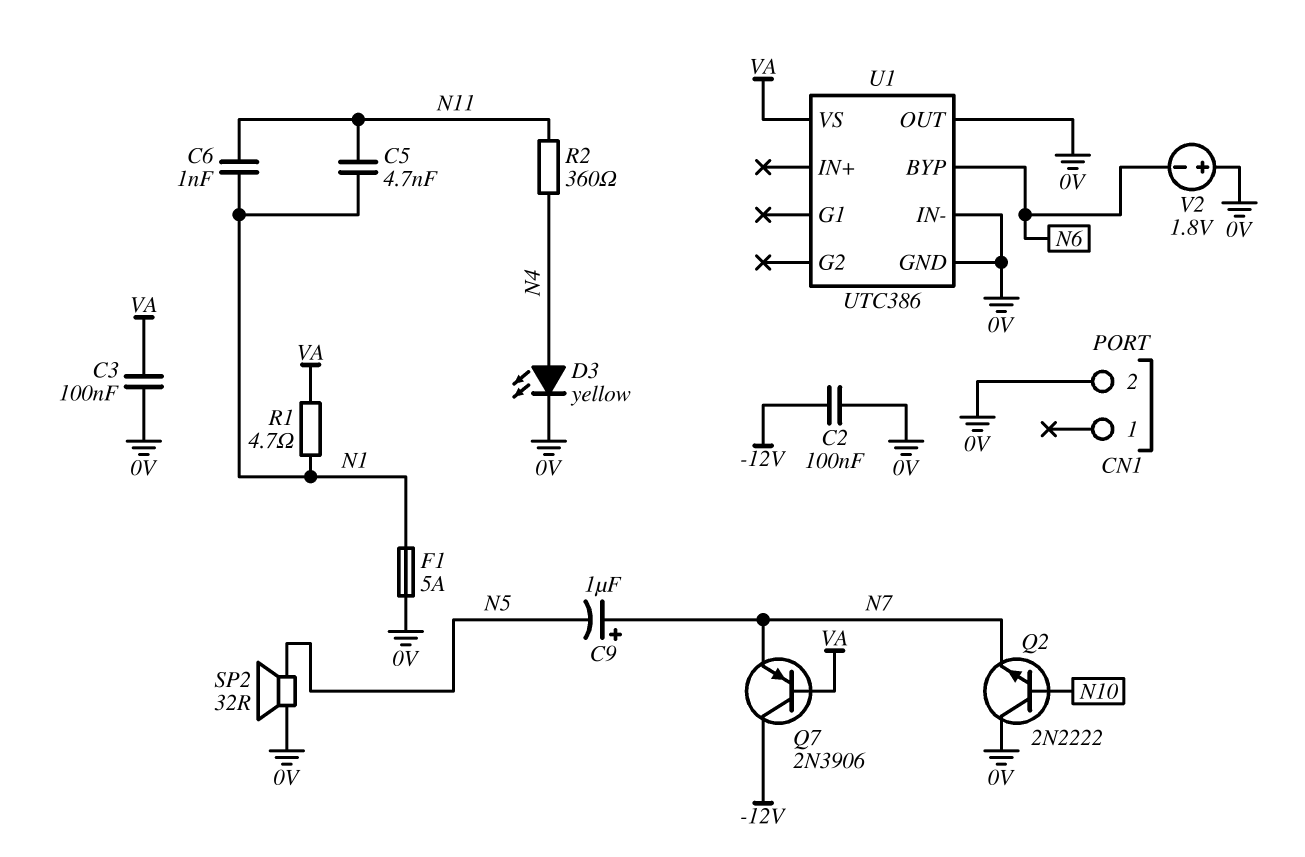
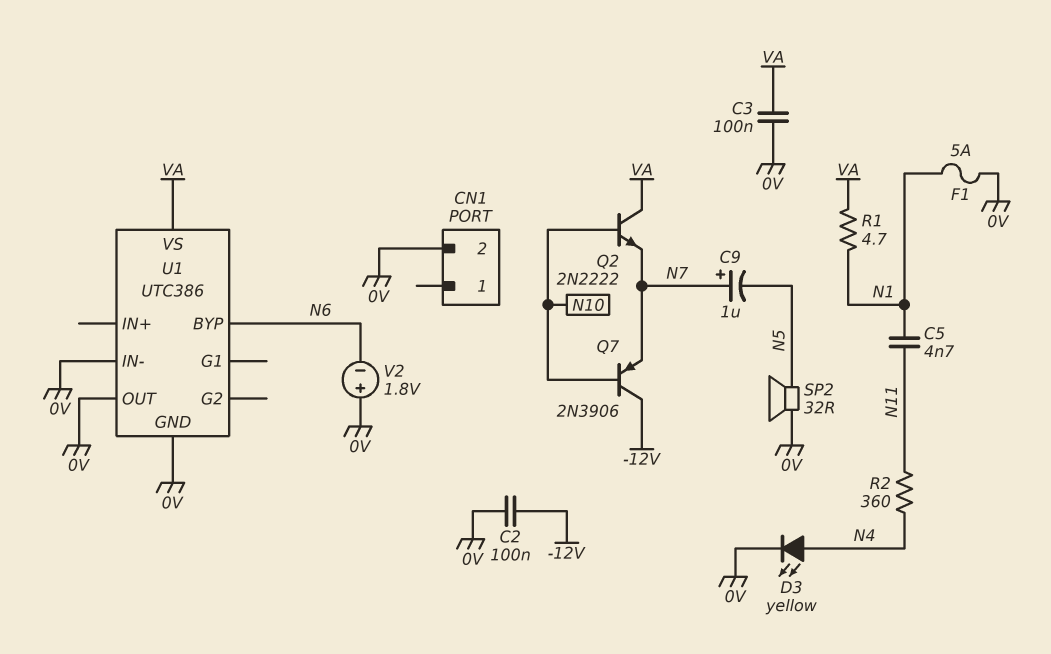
C6: 1nF (N1, N11) -> none
Q2: NPN 2N2222 (B N10, C 0V, E N7) -> NPN 2N2222 (B N10, C VA, E N7)
Q7: PNP 2N3906 (B VA, C -12V, E N7) -> PNP 2N3906 (B N10, C -12V, E N7)

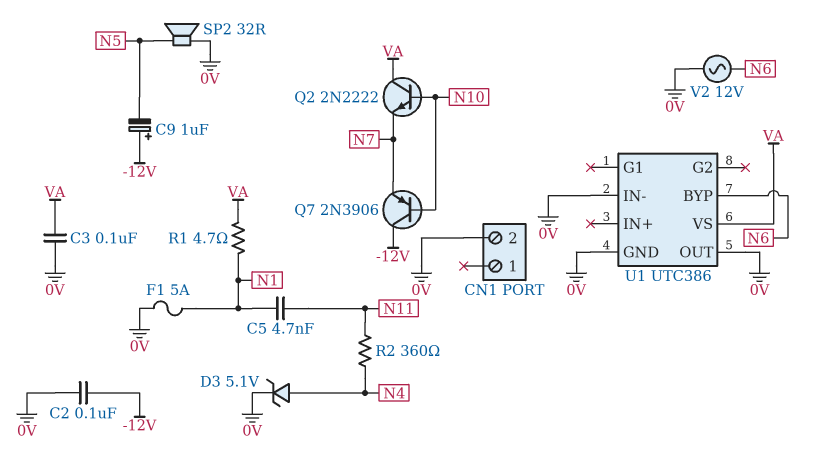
C9: 1uF (plus N7, minus N5) -> 1uF (plus -12V, minus N5)
D3: LED yellow (A N4, K 0V) -> zener 5.1V (A N4, K 0V)
V2: 1.8V (plus 0V, minus N6) -> AC 12V (0V, N6)

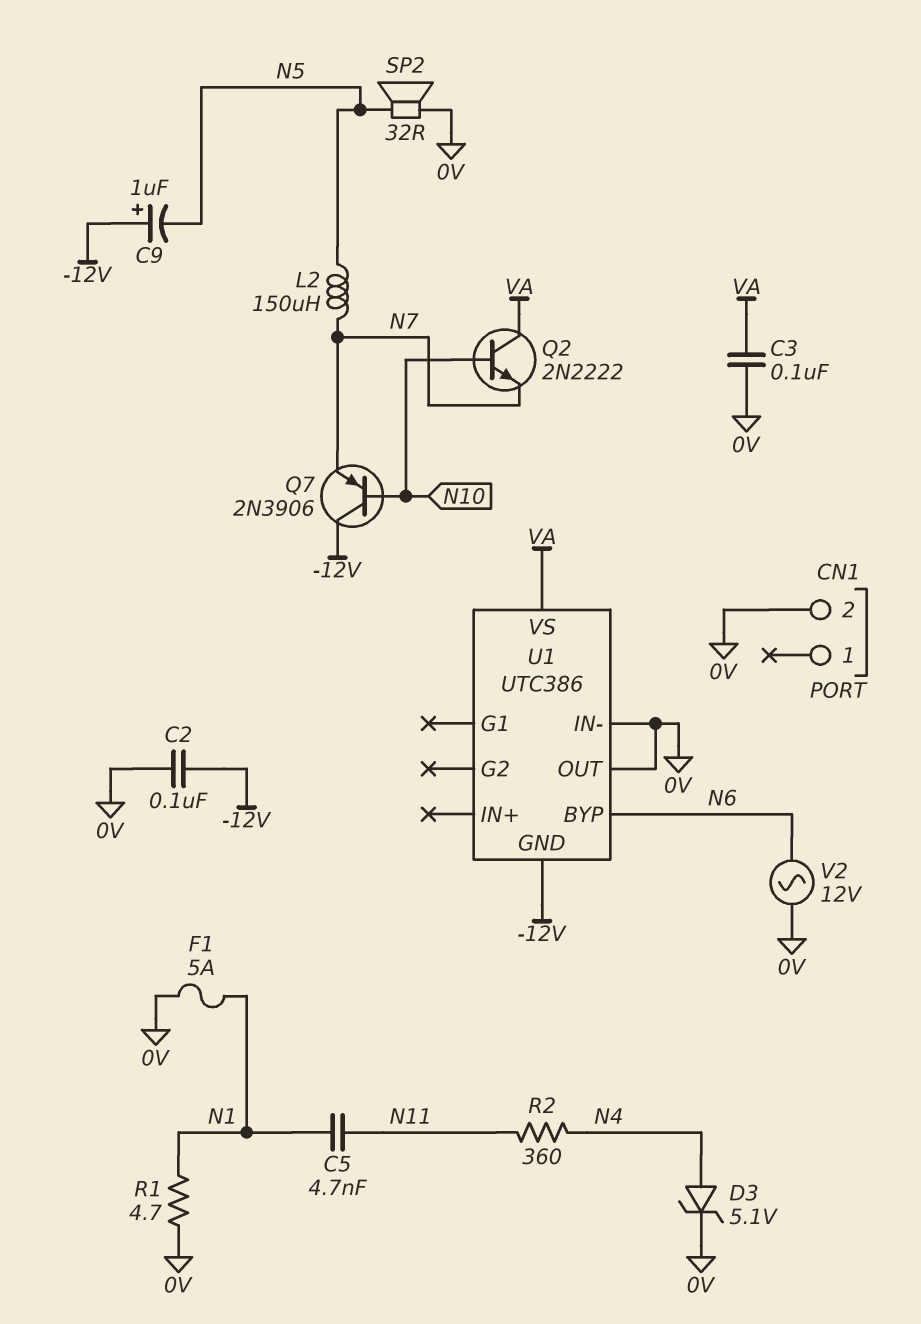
L2: none -> 150uH (N5, N7)
R1: 4.7 (N1, VA) -> 4.7 (0V, N1)
U1 pin GND: 0V -> -12V

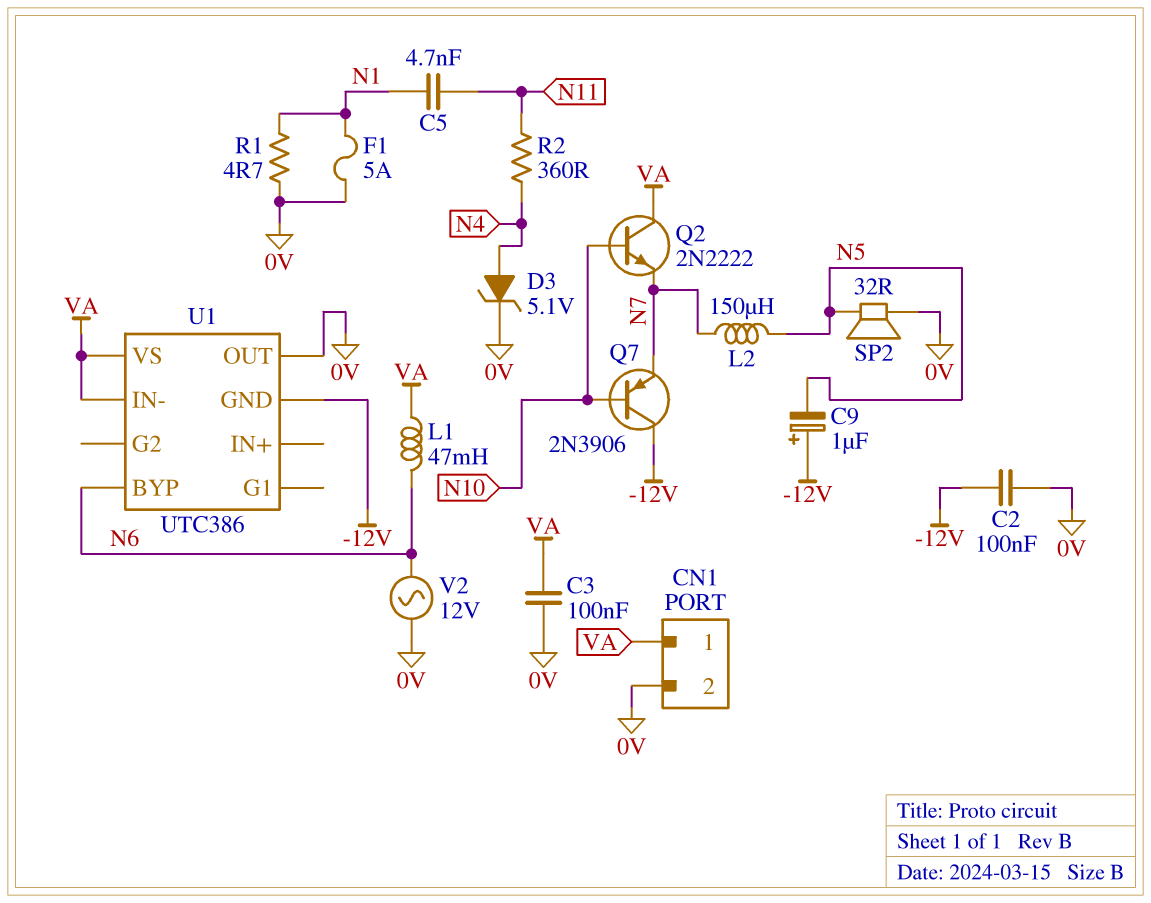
CN1 pin 1: none -> VA
L1: none -> 47mH (N6, VA)
U1 pin IN-: 0V -> VA

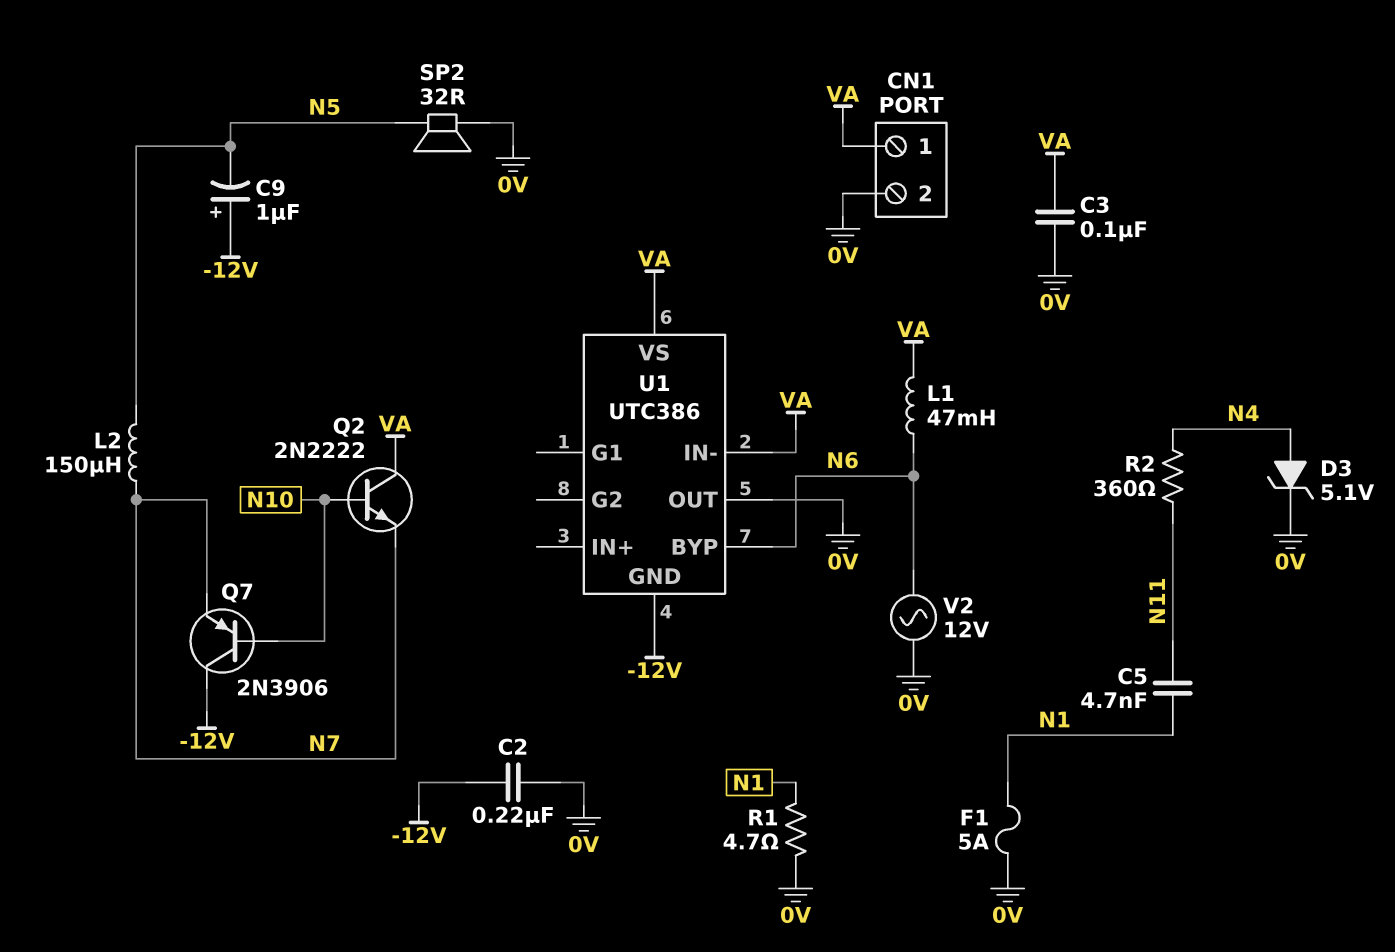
C2: 100nF (-12V, 0V) -> 220nF (-12V, 0V)

